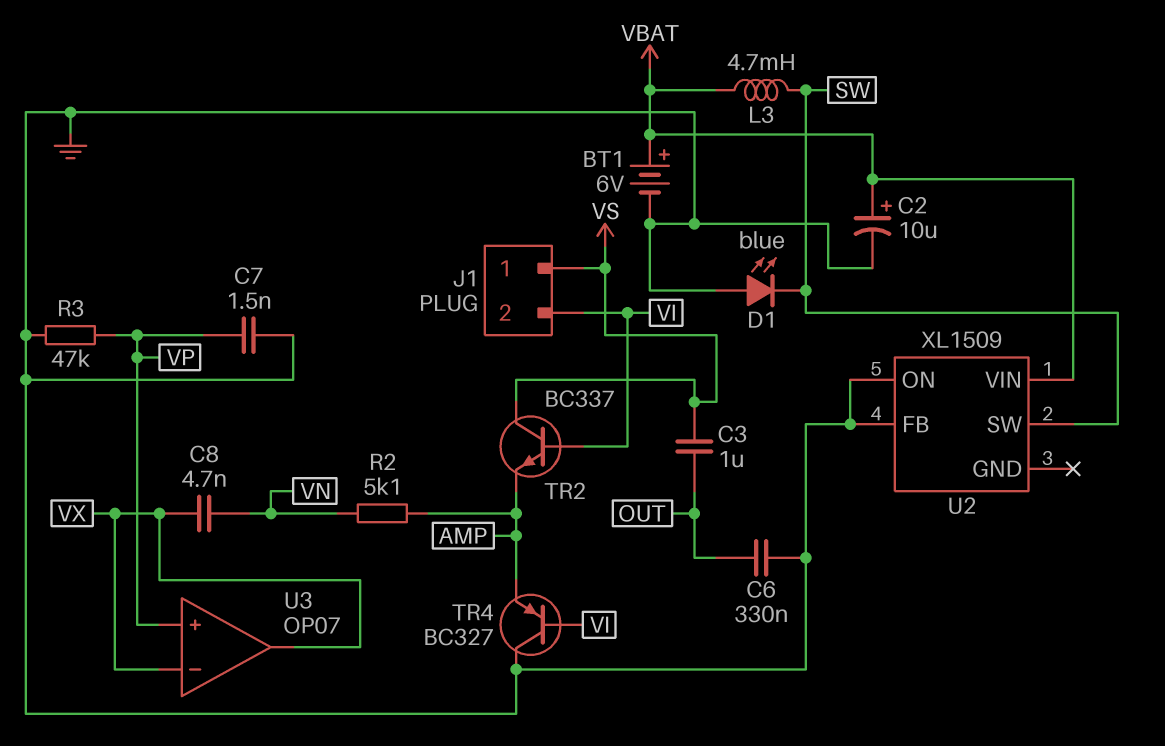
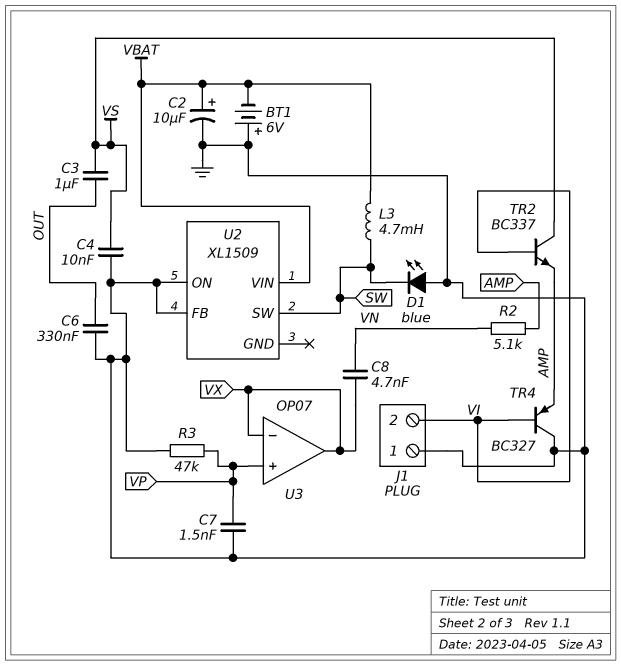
BT1: 6V (plus VBAT, minus GND) -> 6V (plus GND, minus VBAT)
C4: none -> 10nF (GND, VS)
J1 pin 1: VS -> GND

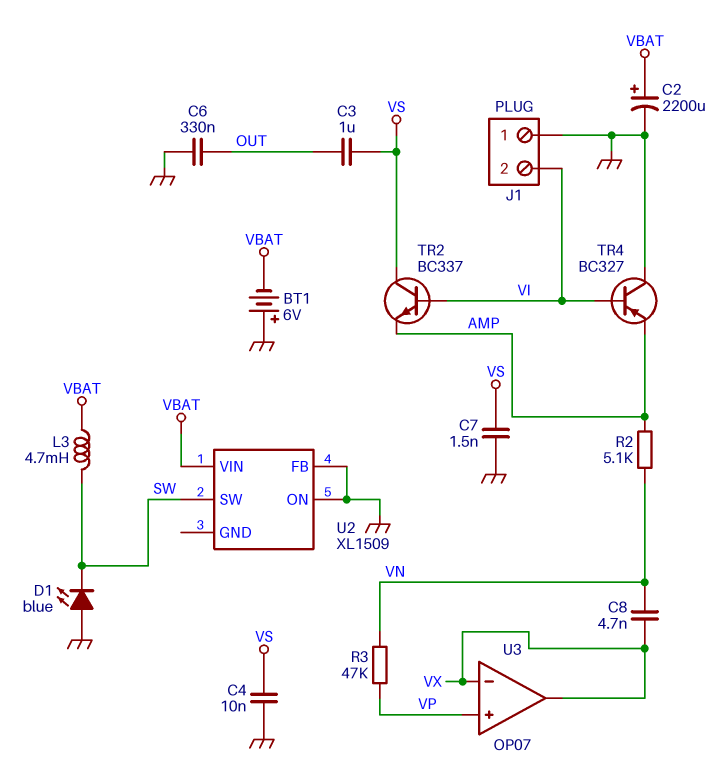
C2: 10uF (plus VBAT, minus GND) -> 2200uF (plus VBAT, minus GND)
C7: 1.5nF (GND, VP) -> 1.5nF (GND, VS)
R3: 47k (GND, VP) -> 47k (VN, VP)

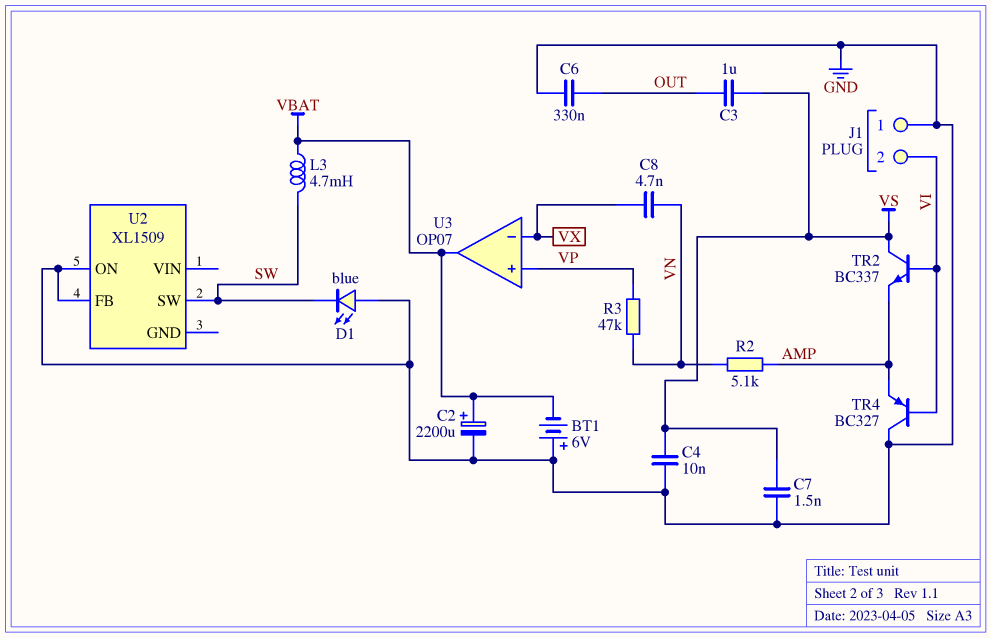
U2 pin VIN: VBAT -> none
U3 pin out: VX -> VBAT

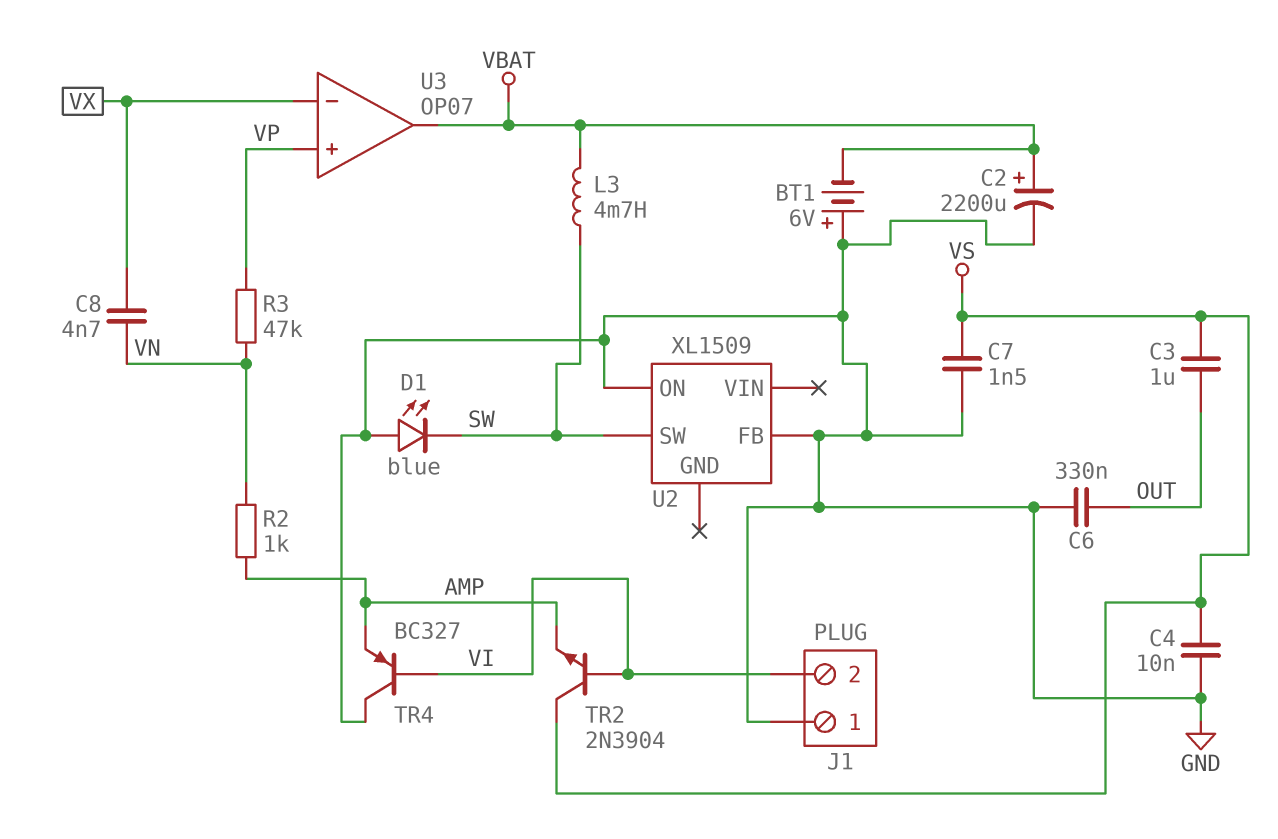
R2: 5.1k (AMP, VN) -> 1k (AMP, VN)
TR2: NPN BC337 (B VI, C VS, E AMP) -> NPN 2N3904 (B VI, C VS, E AMP)

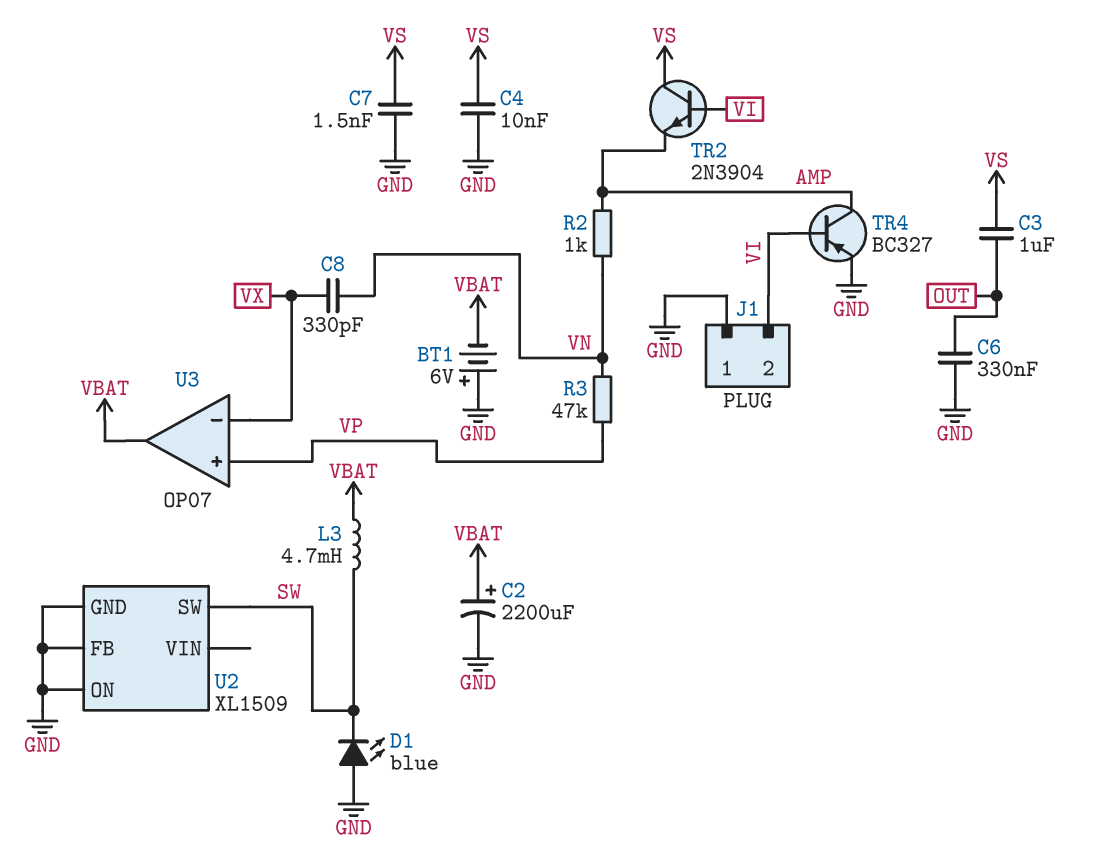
C8: 4.7nF (VN, VX) -> 330pF (VN, VX)
TR4: PNP BC327 (B VI, C GND, E AMP) -> PNP BC327 (B VI, C AMP, E GND)
U2 pin GND: none -> GND

